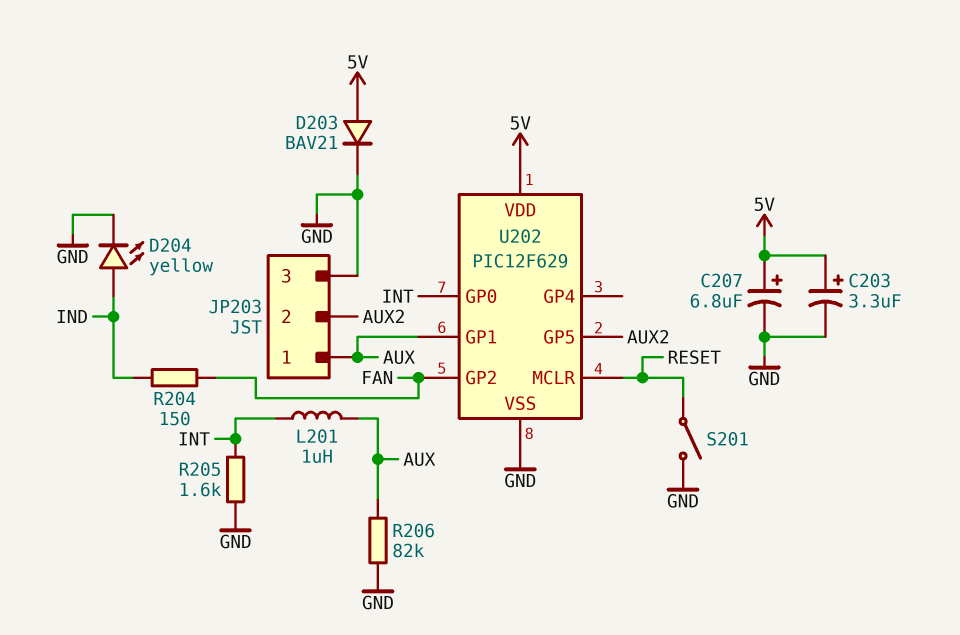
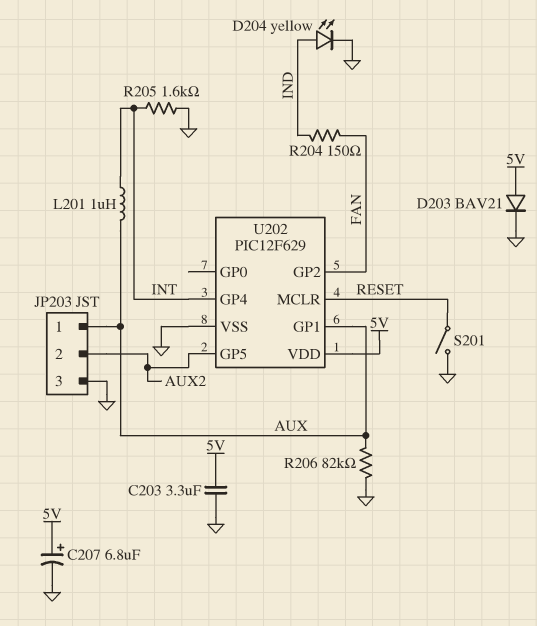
C203: 3.3uF (plus 5V, minus GND) -> 3.3uF (5V, GND)
U202 pin GP0: INT -> none
U202 pin GP4: none -> INT

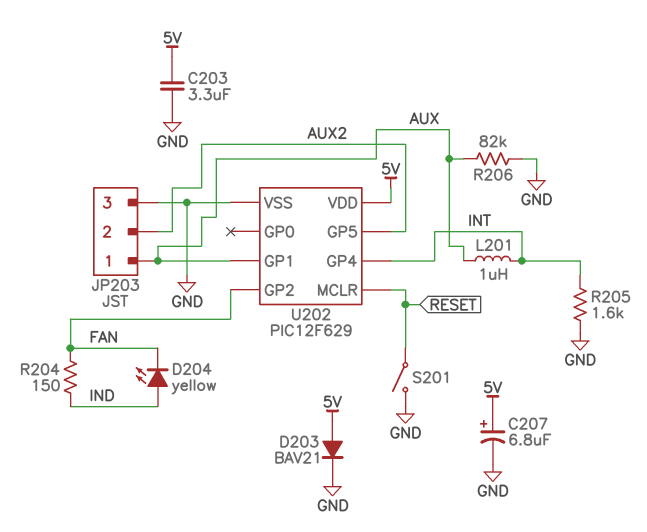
D204: LED yellow (A IND, K GND) -> LED yellow (A IND, K FAN)

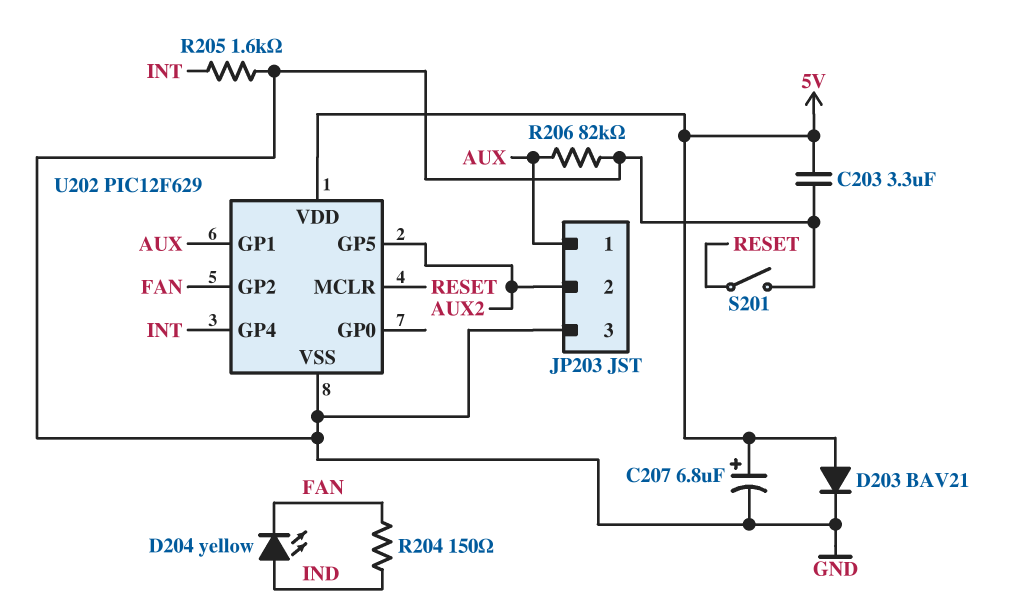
L201: 1uH (AUX, INT) -> none

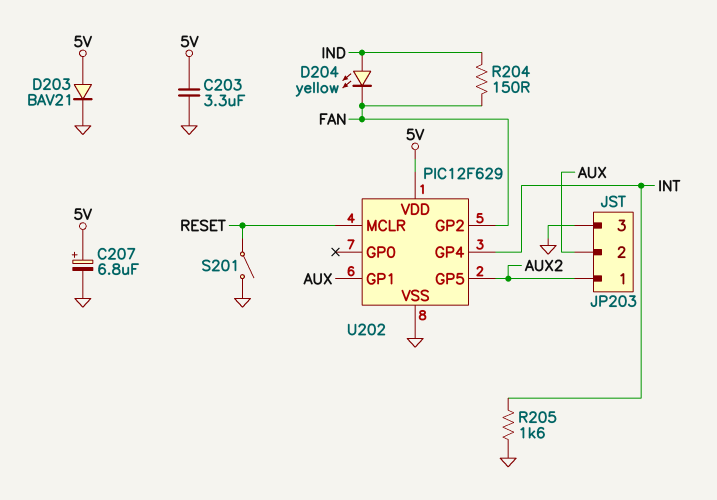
JP203 pin 1: AUX -> AUX2
JP203 pin 2: AUX2 -> AUX
R206: 82k (AUX, GND) -> none

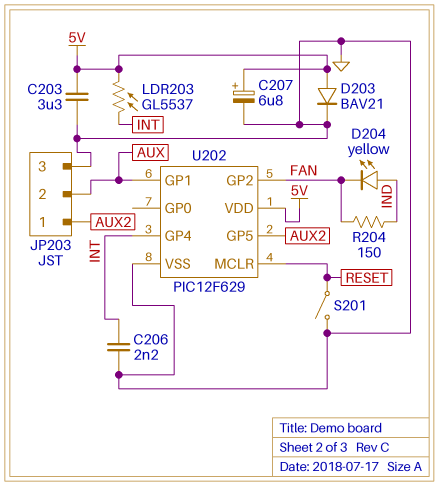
C206: none -> 2.2nF (GND, INT)
LDR203: none -> GL5537 (5V, INT)
R205: 1.6k (GND, INT) -> none

